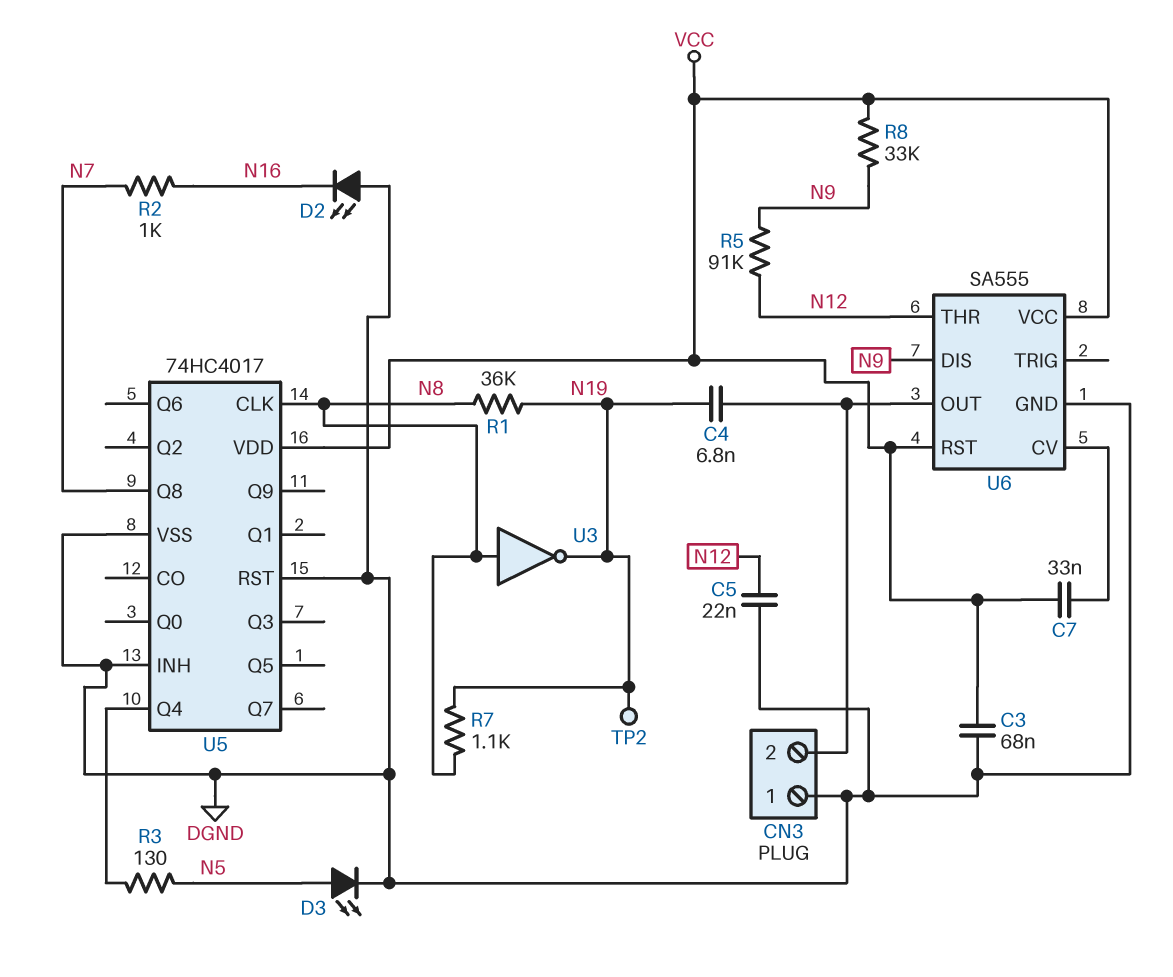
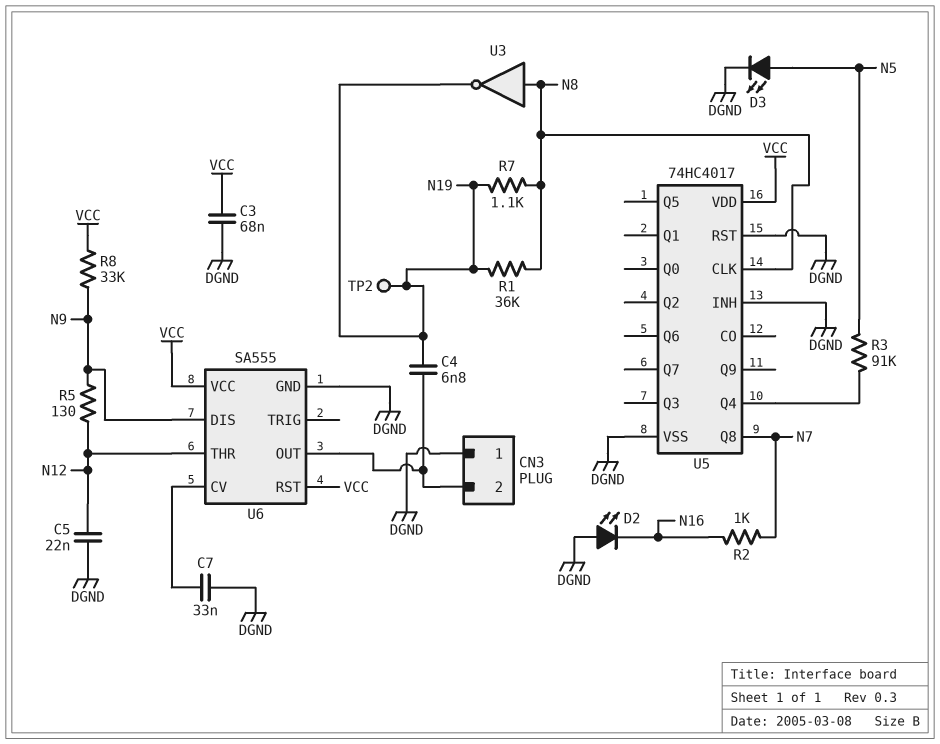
C7: 33nF (U6/CV, VCC) -> 33nF (DGND, U6/CV)
R3: 130 (N5, U5/Q4) -> 91k (N5, U5/Q4)
R5: 91k (N9, N12) -> 130 (N9, N12)

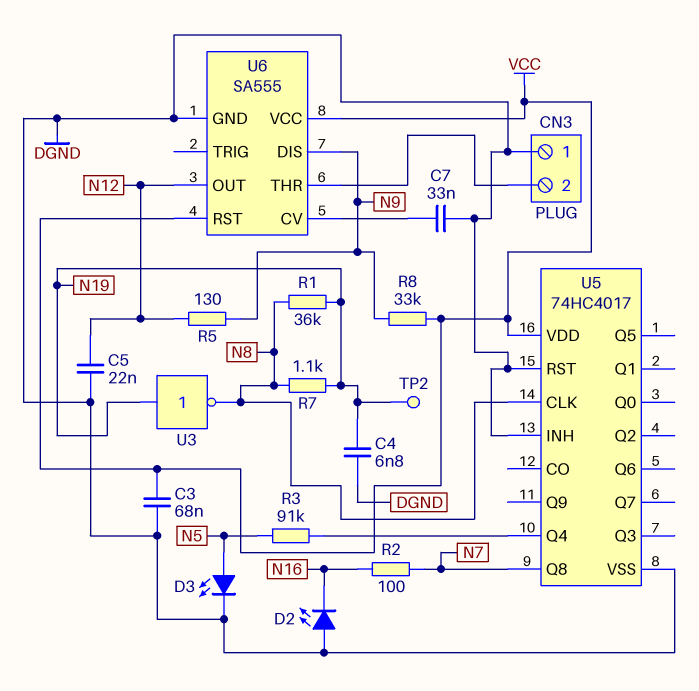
C4: 6.8nF (CN3/2, N19) -> 6.8nF (DGND, N19)
R2: 1k (N7, N16) -> 100 (N7, N16)
U3: NOT (in N8, out N19) -> NOT (in N19, out N8)
U6 pin OUT: CN3/2 -> N12
U6 pin THR: N12 -> CN3/2

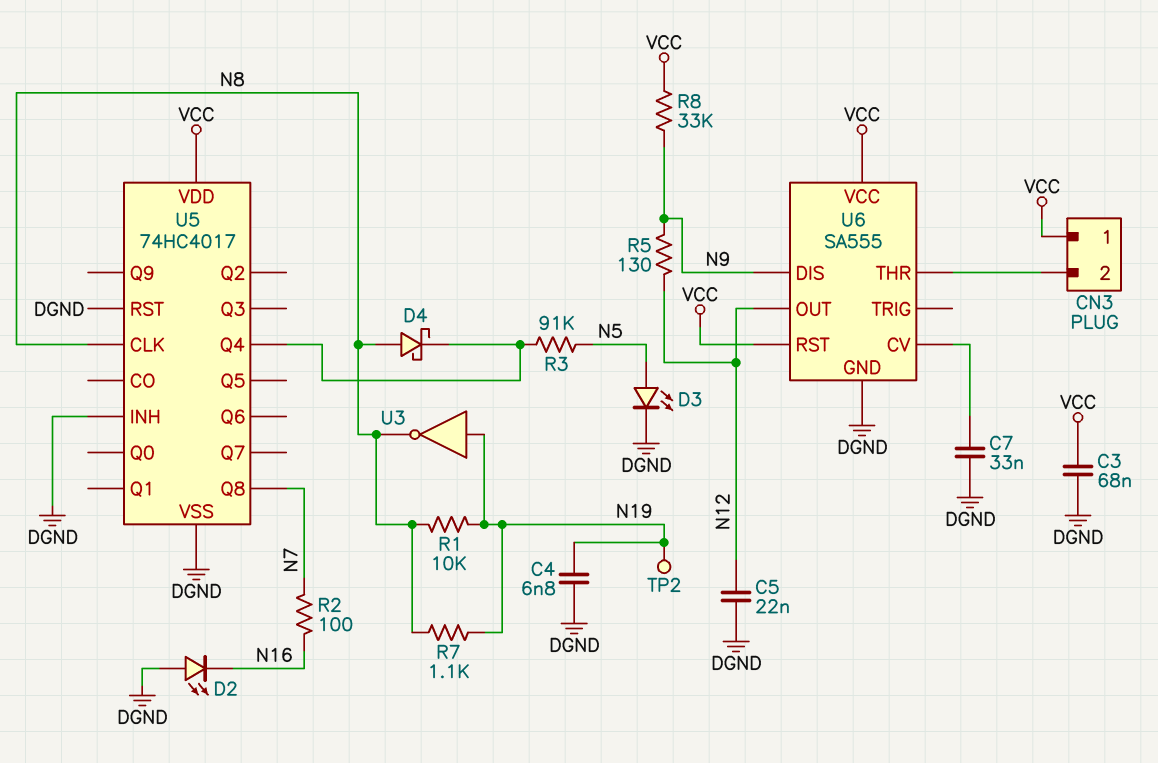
CN3 pin 1: DGND -> VCC
D4: none -> schottky (A N8, K U5/Q4)
R1: 36k (N8, N19) -> 10k (N8, N19)

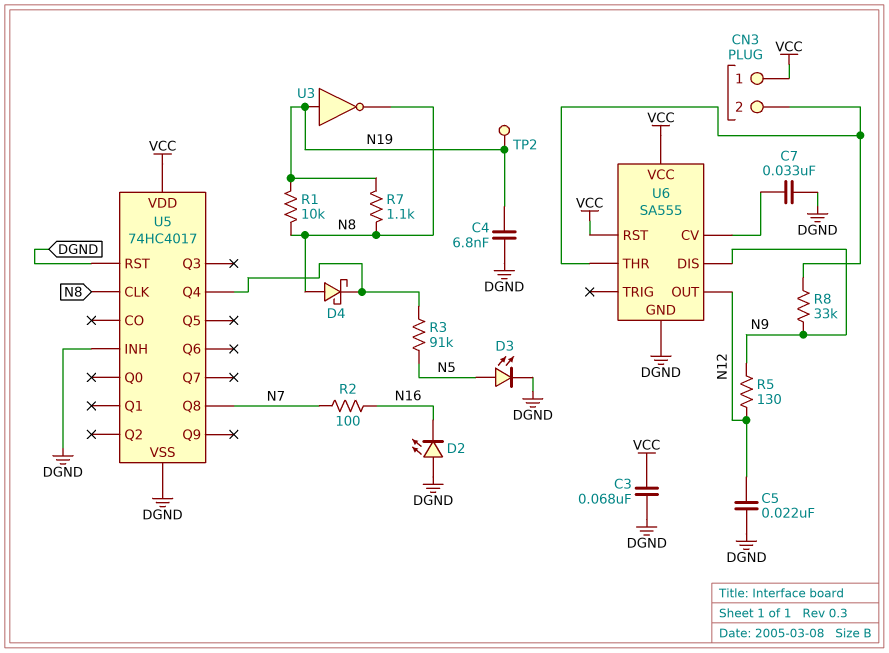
R8: 33k (N9, VCC) -> 33k (CN3/2, N9)

